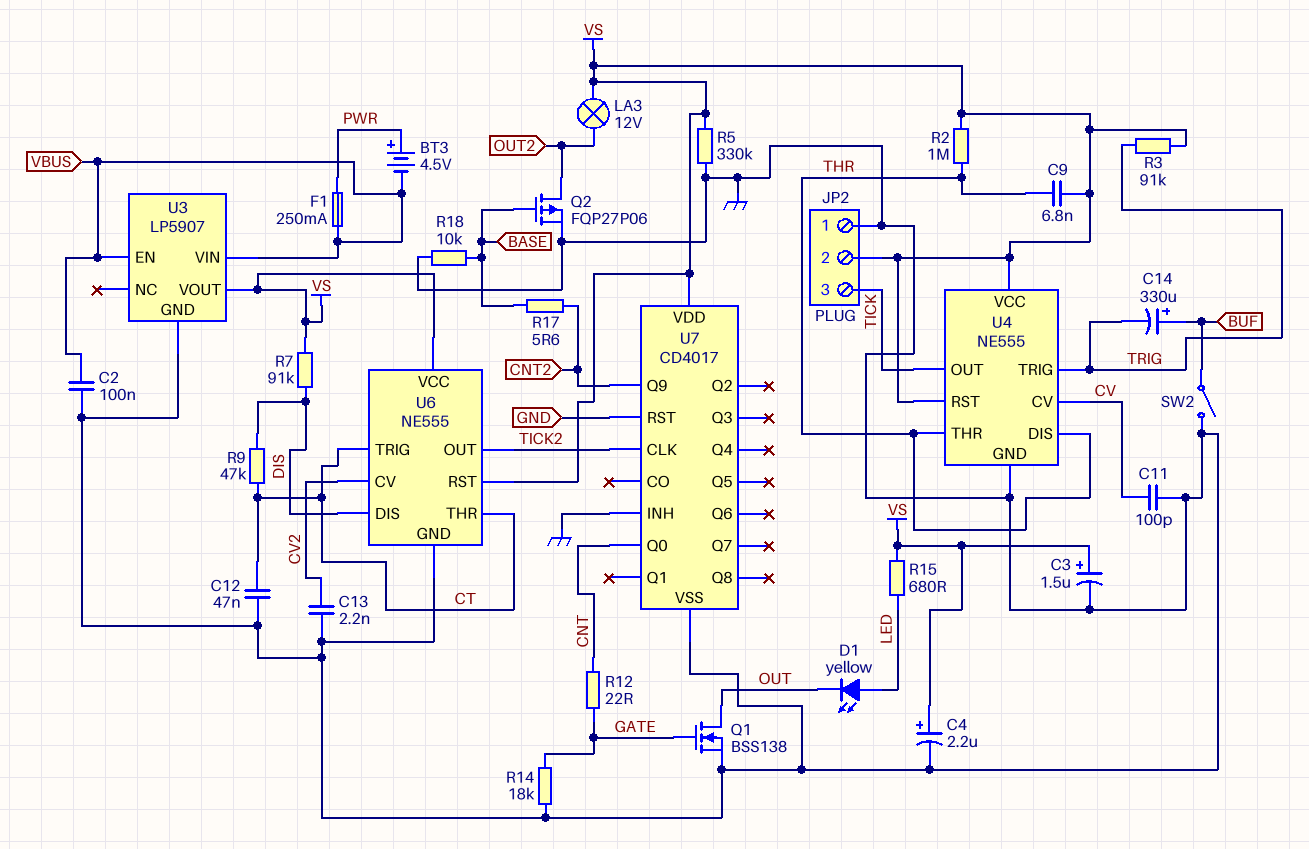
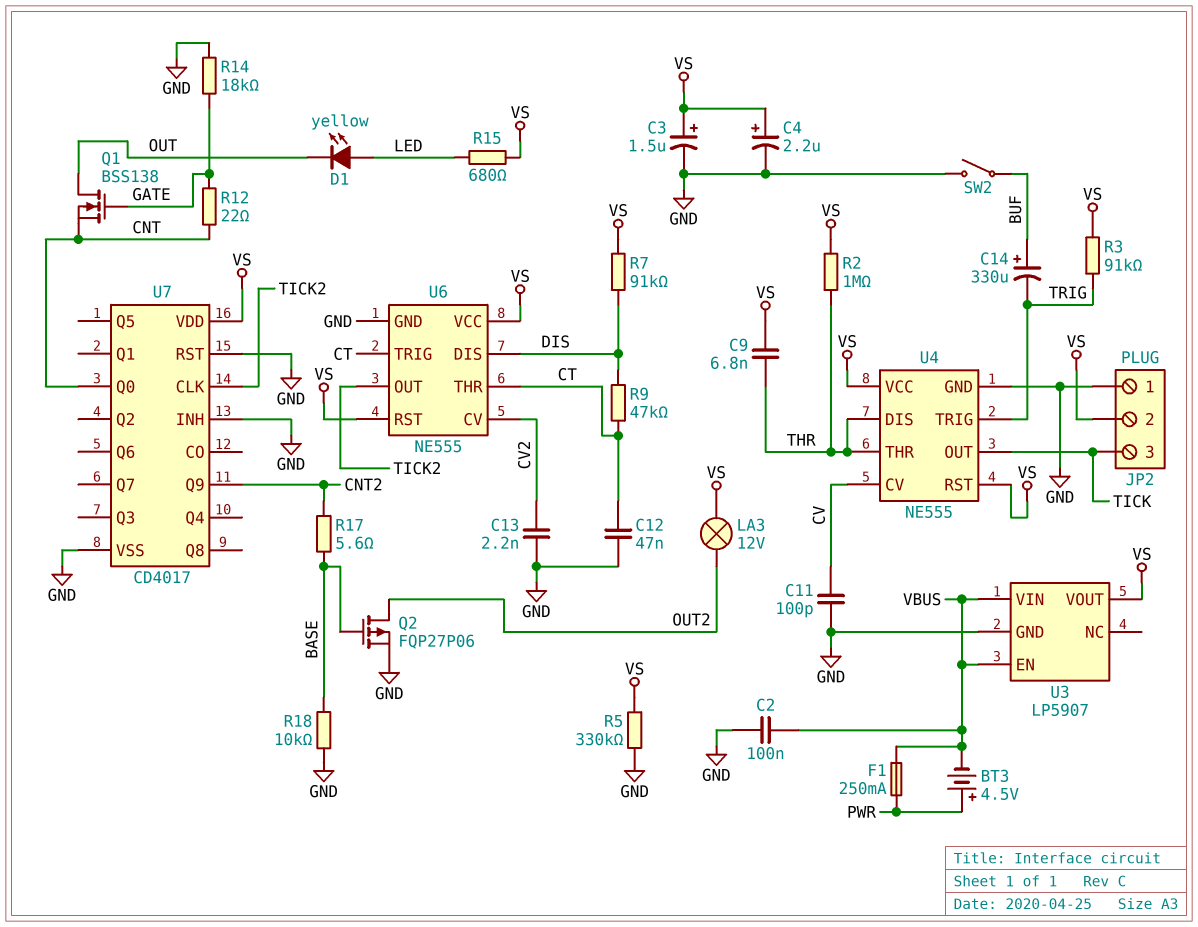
Q1: NMOS BSS138 (G GATE, D OUT, S GND) -> NMOS BSS138 (G GATE, D OUT, S CNT)

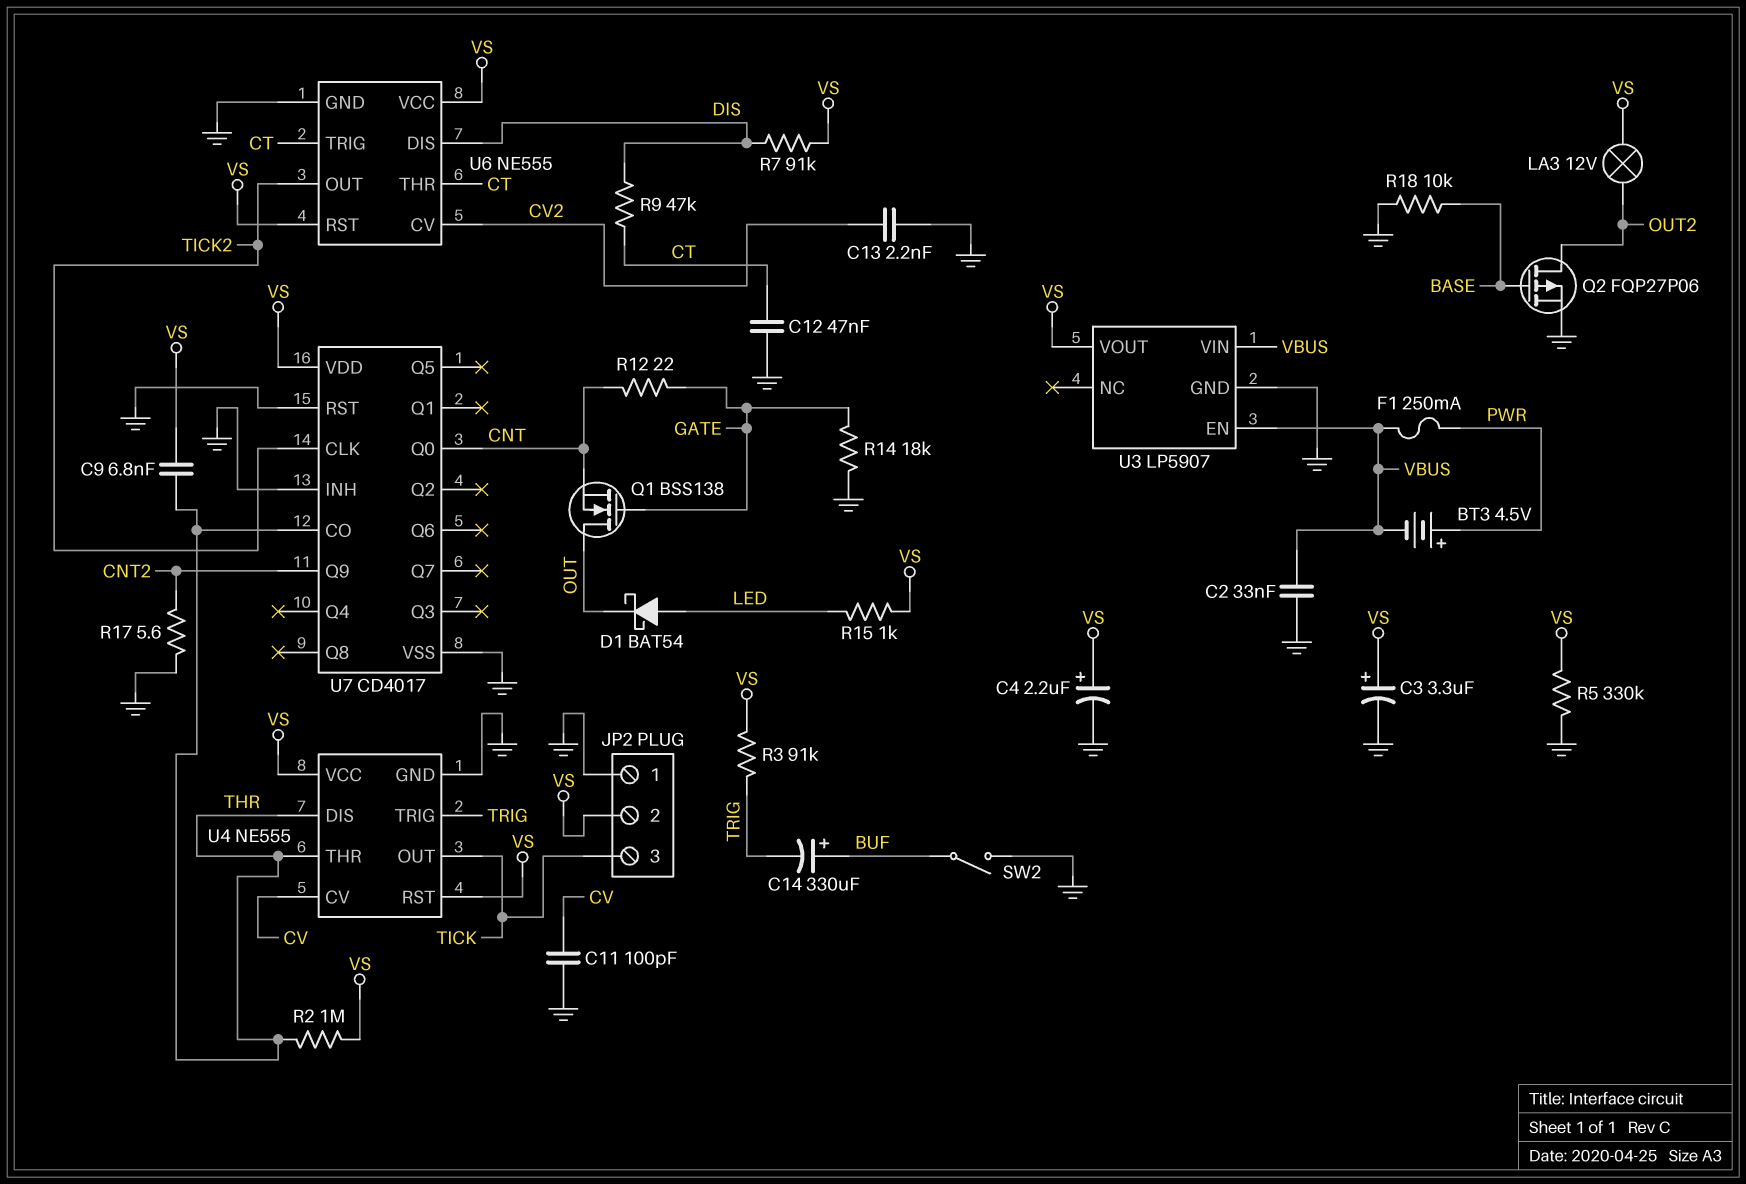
C2: 100nF (GND, VBUS) -> 33nF (GND, VBUS)
C3: 1.5uF (plus VS, minus GND) -> 3.3uF (plus VS, minus GND)
D1: LED yellow (A LED, K OUT) -> schottky BAT54 (A LED, K OUT)
R15: 680 (LED, VS) -> 1k (LED, VS)
R17: 5.6 (BASE, CNT2) -> 5.6 (CNT2, GND)
U7 pin CO: none -> THR

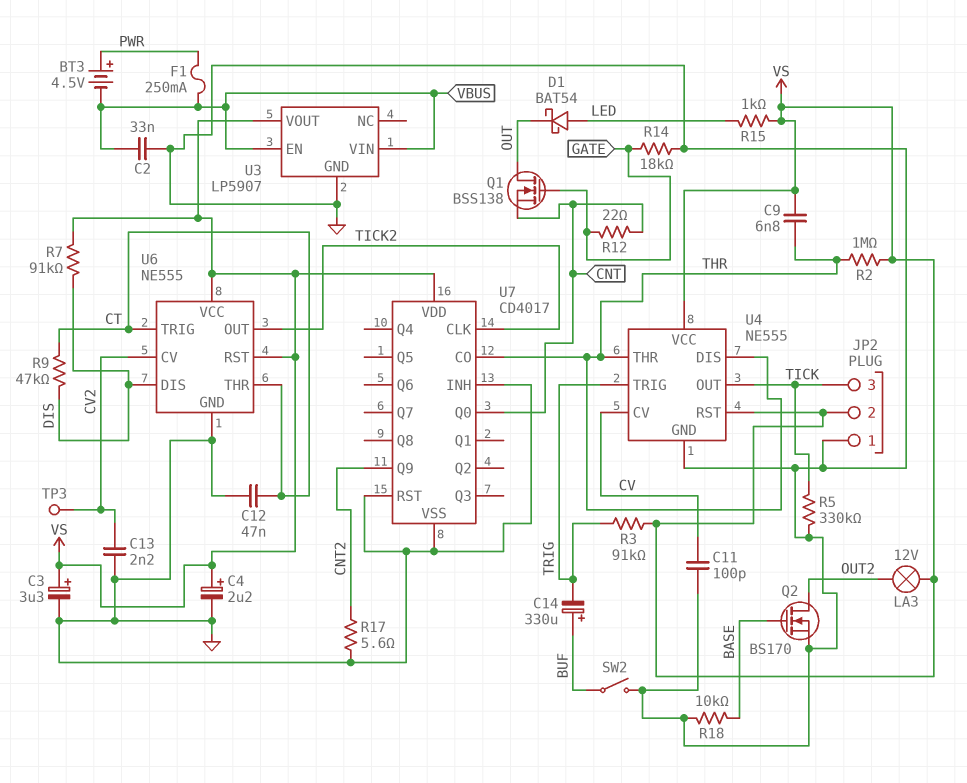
Q2: PMOS FQP27P06 (G BASE, D OUT2, S GND) -> NMOS BS170 (G BASE, D OUT2, S GND)
R5: 330k (GND, VS) -> 330k (GND, TICK)
TP3: none -> test point (CV2)

